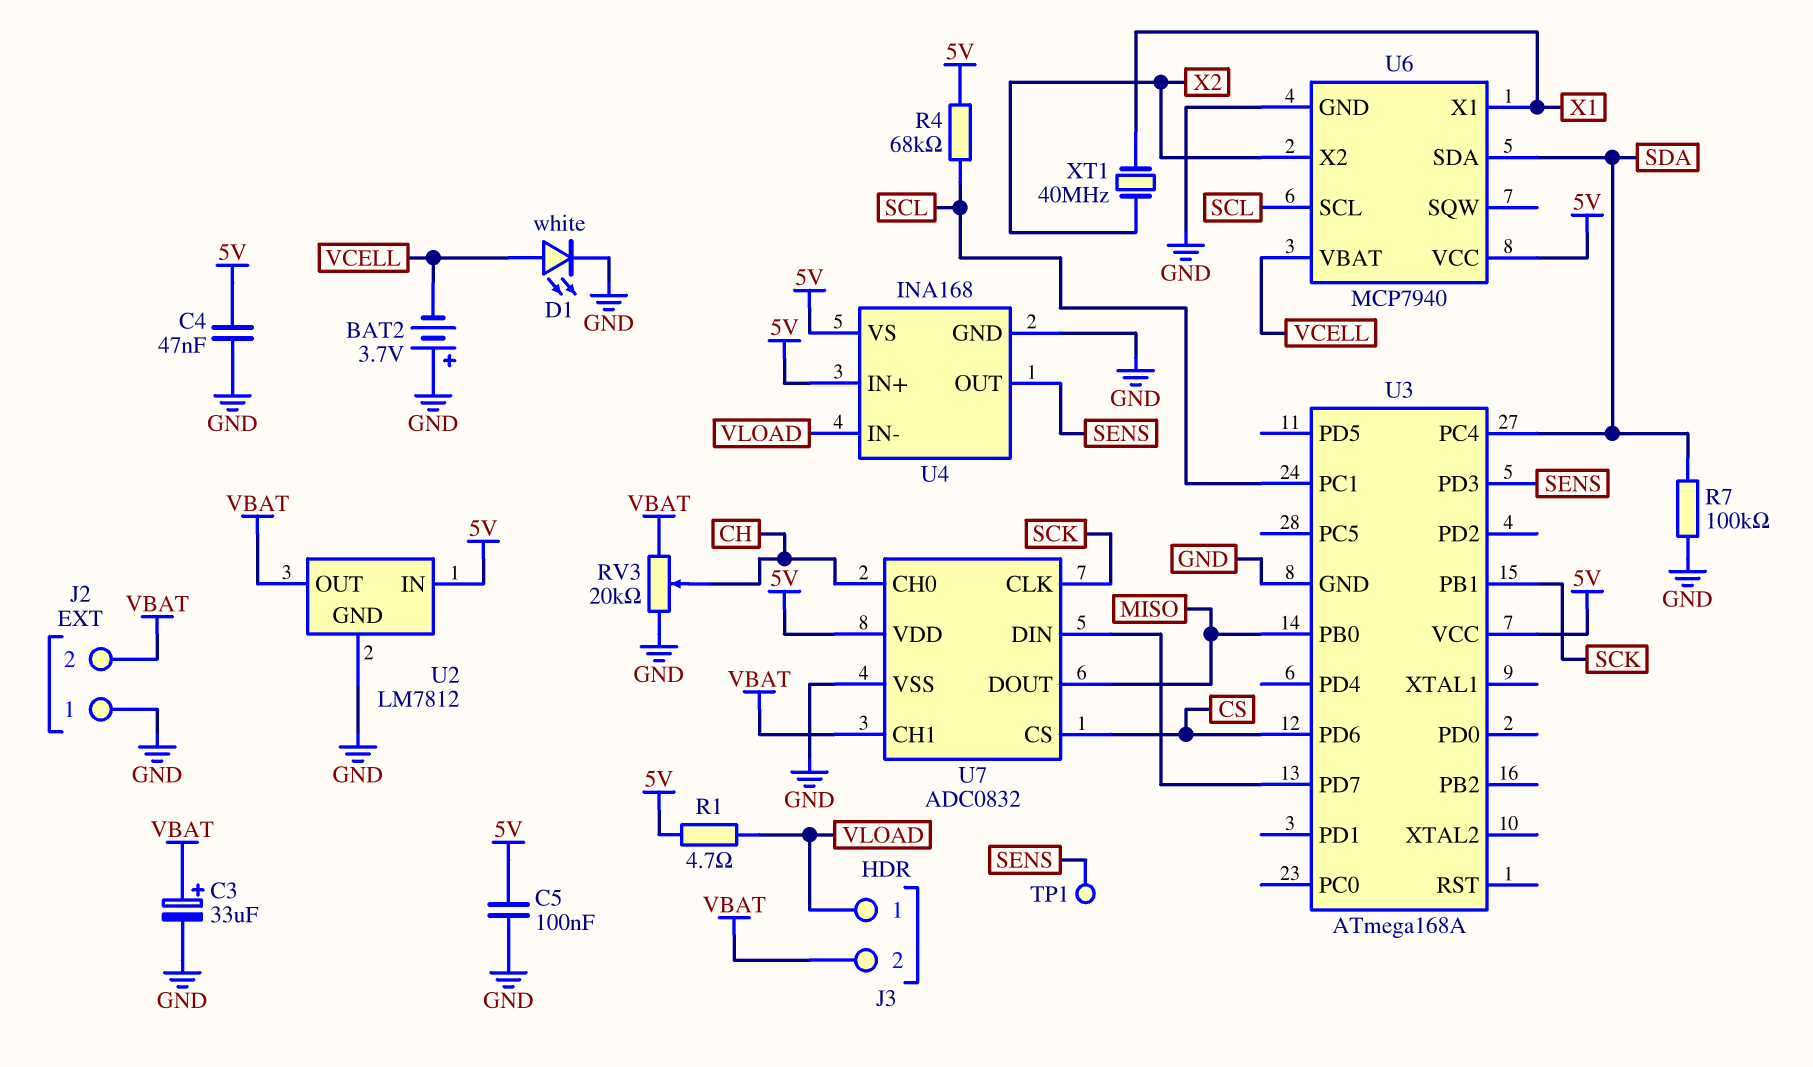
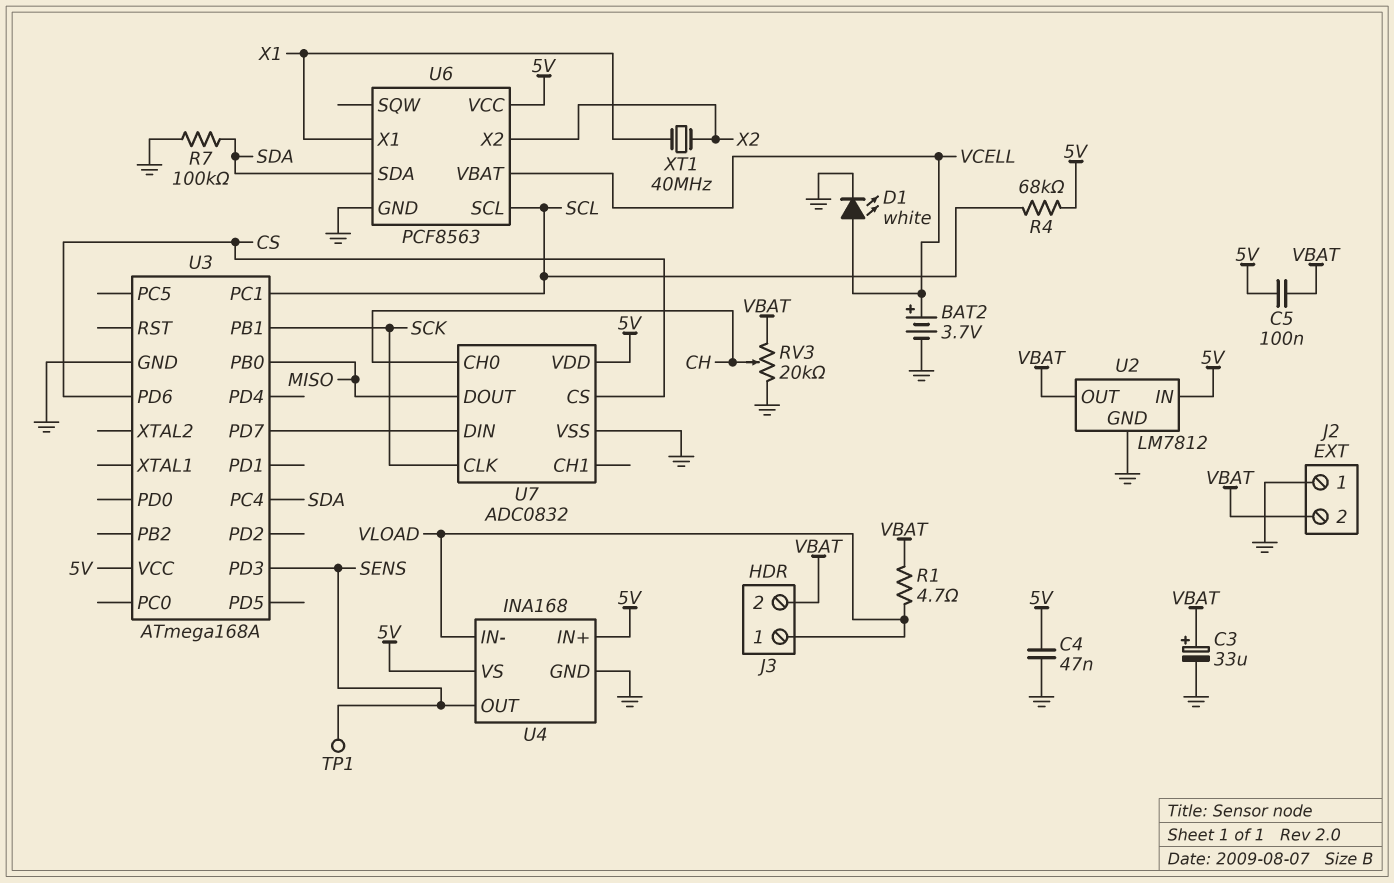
BAT2: 3.7V (plus GND, minus VCELL) -> 3.7V (plus VCELL, minus GND)
C5: 100nF (5V, GND) -> 100nF (5V, VBAT)
R1: 4.7 (5V, VLOAD) -> 4.7 (VBAT, VLOAD)
U6: MCP7940 -> PCF8563
U7 pin CH1: VBAT -> none

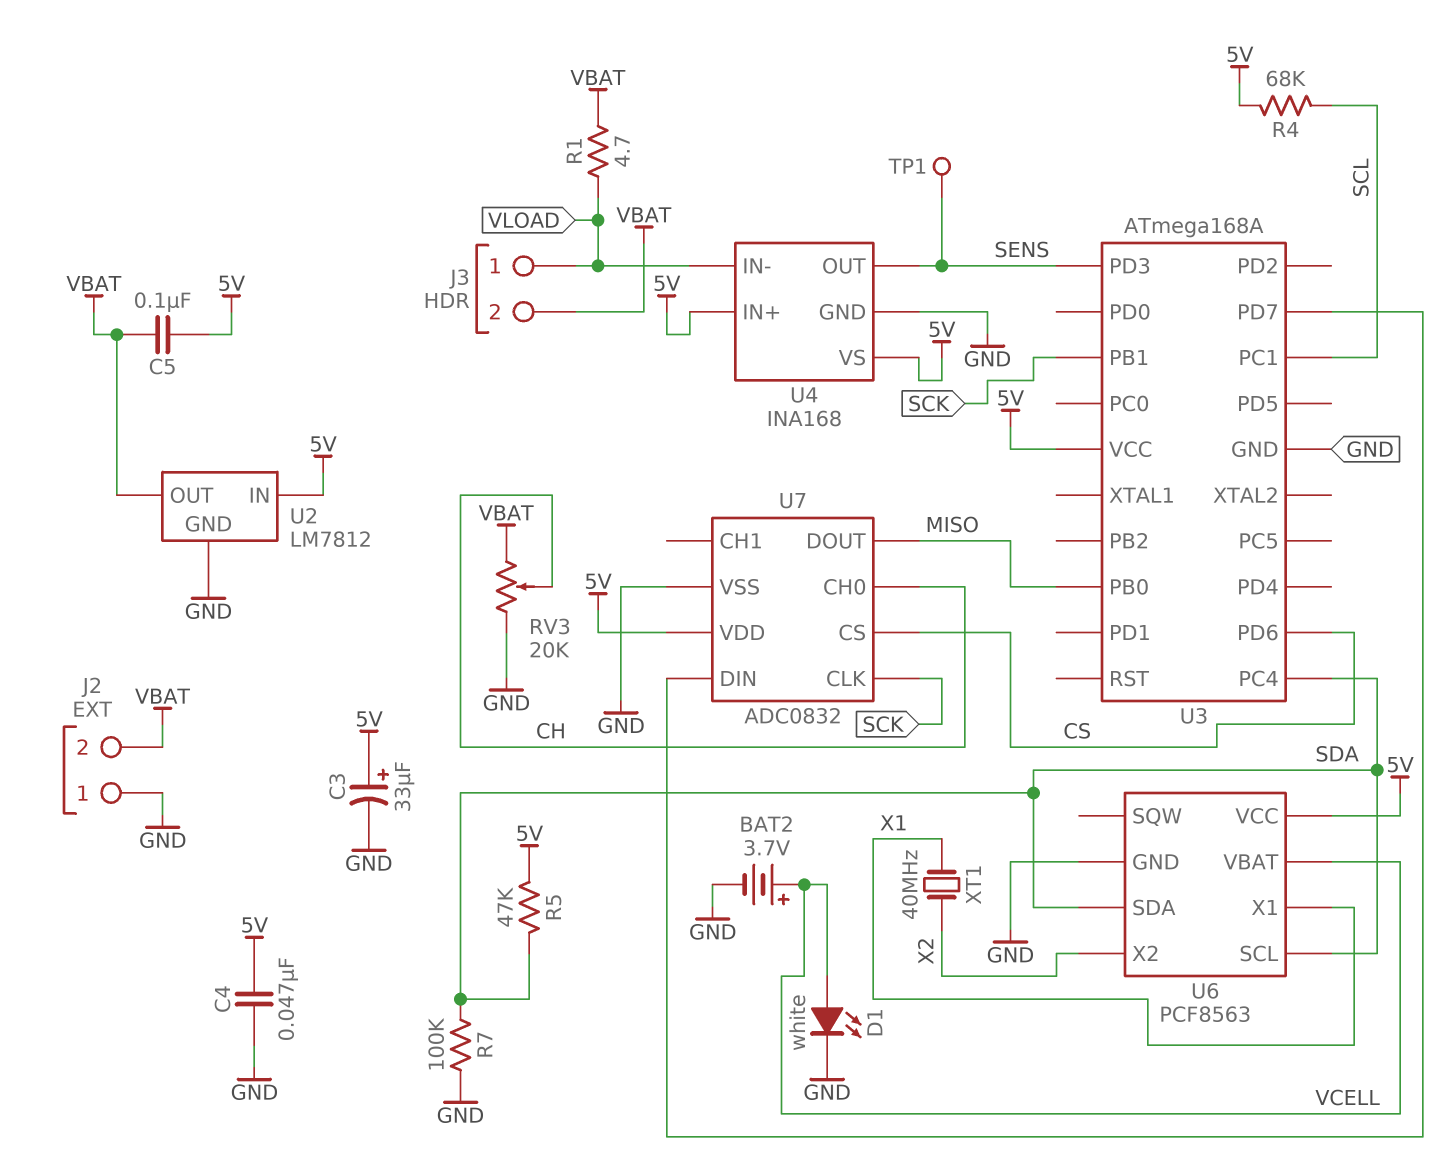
C3: 33uF (plus VBAT, minus GND) -> 33uF (plus 5V, minus GND)
R5: none -> 47k (5V, SDA)
U6 pin SCL: SCL -> SDA

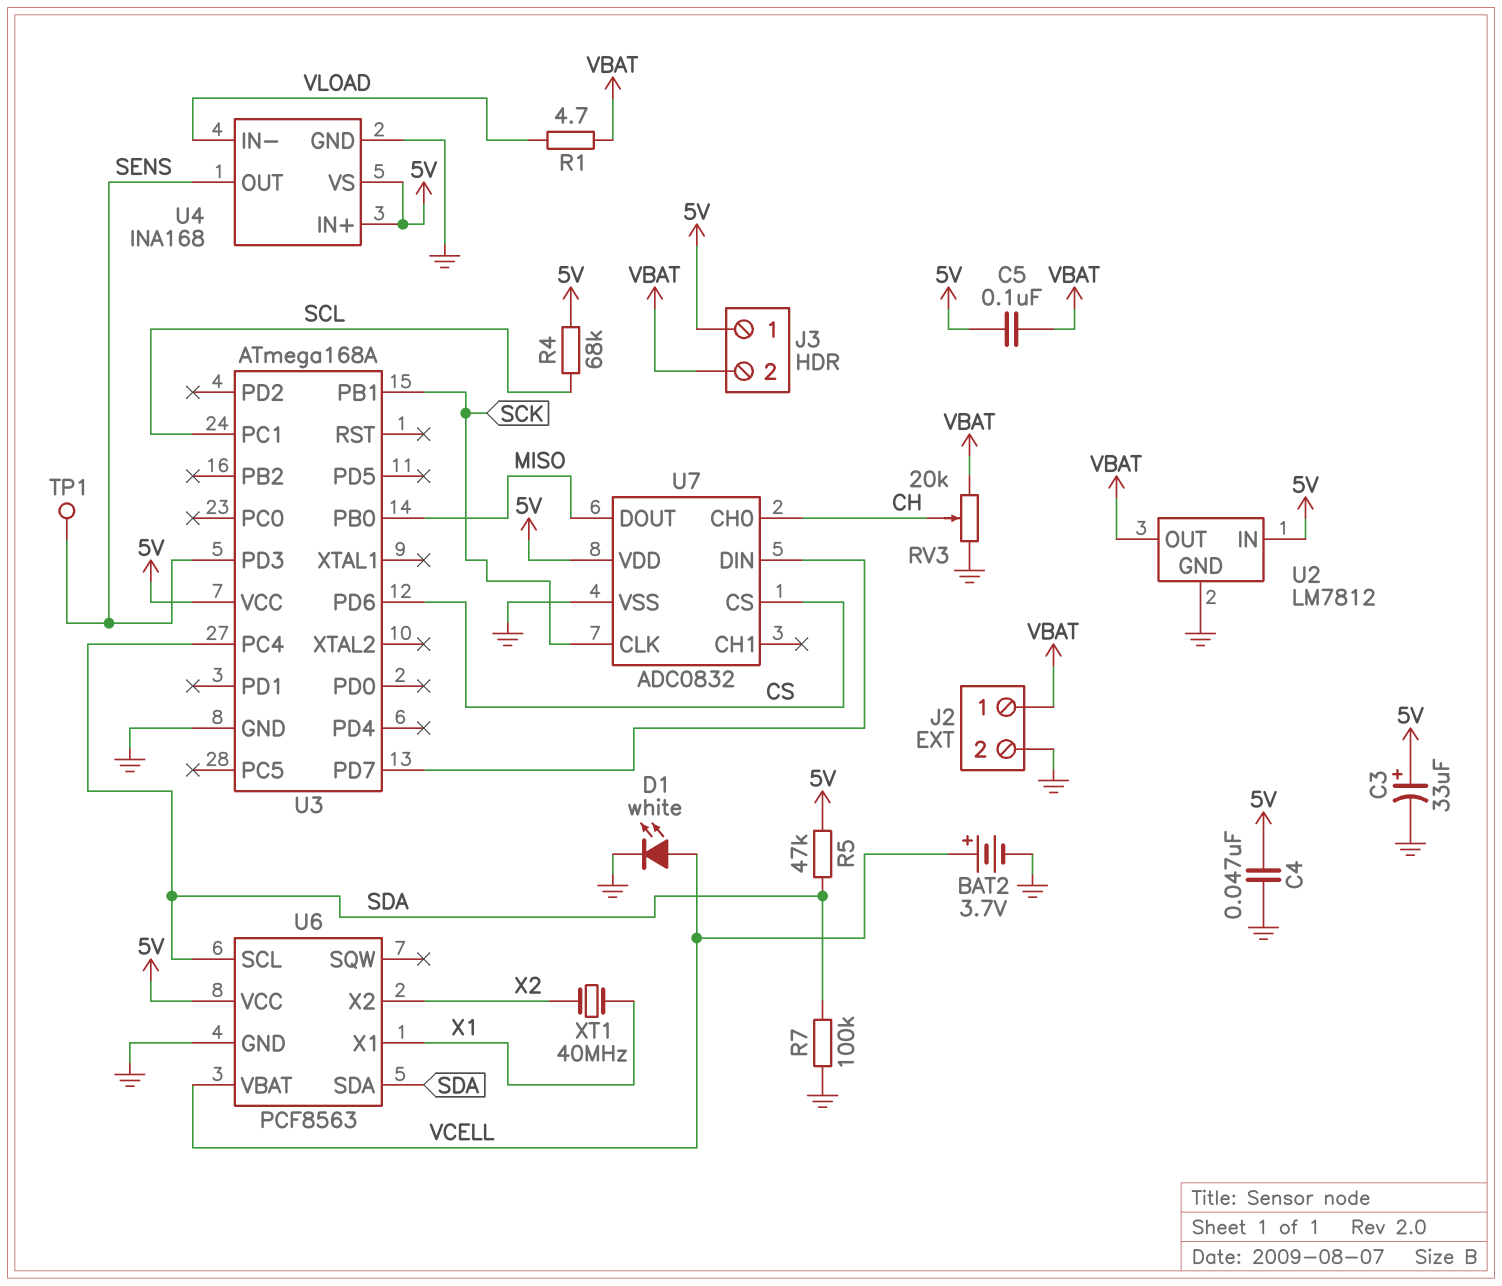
J2 pin 1: GND -> VBAT
J2 pin 2: VBAT -> GND
J3 pin 1: VLOAD -> 5V

